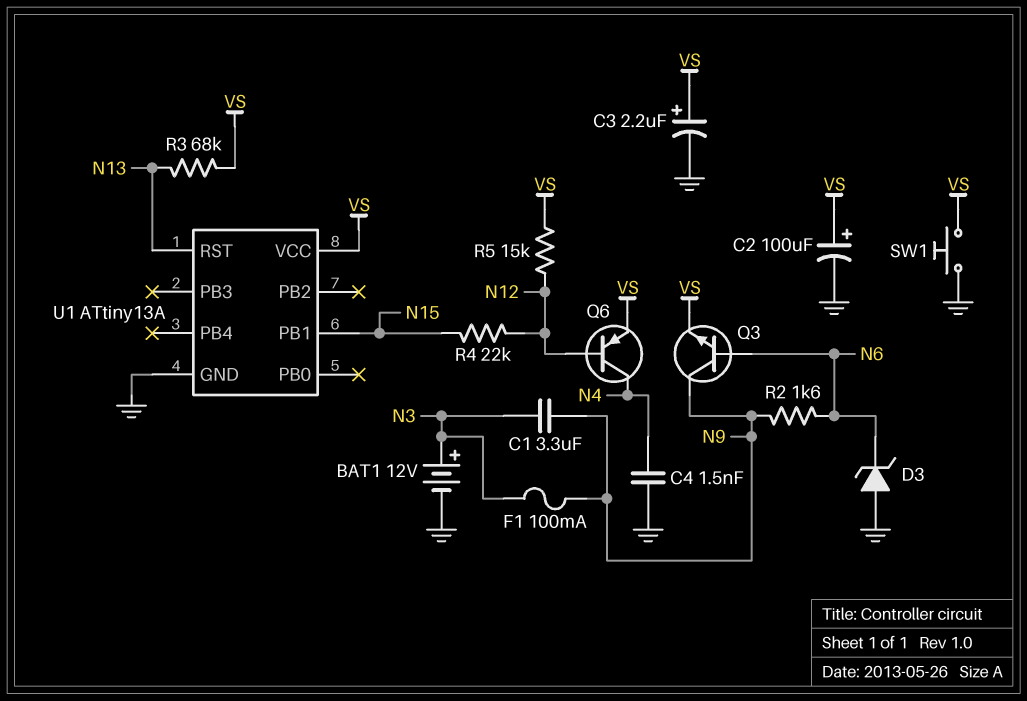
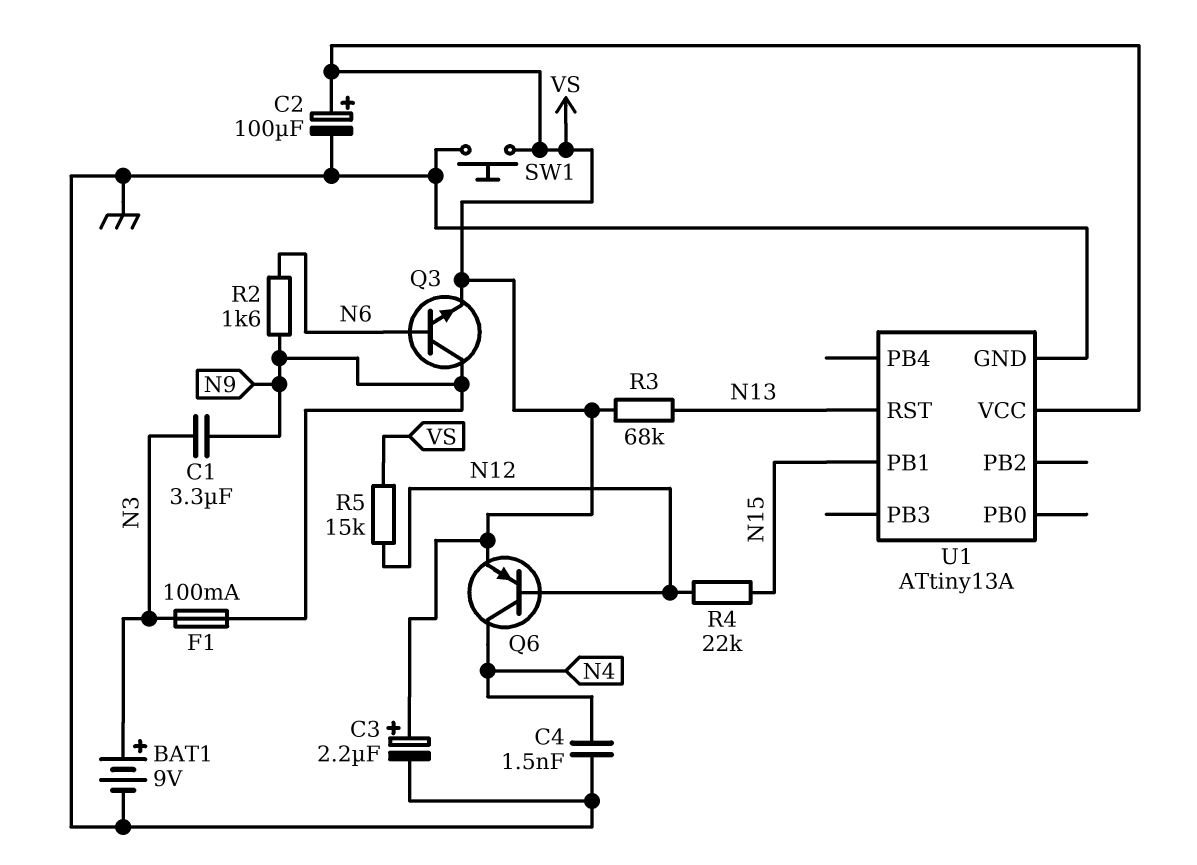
BAT1: 12V (plus N3, minus GND) -> 9V (plus N3, minus GND)
D3: zener (A GND, K N6) -> none

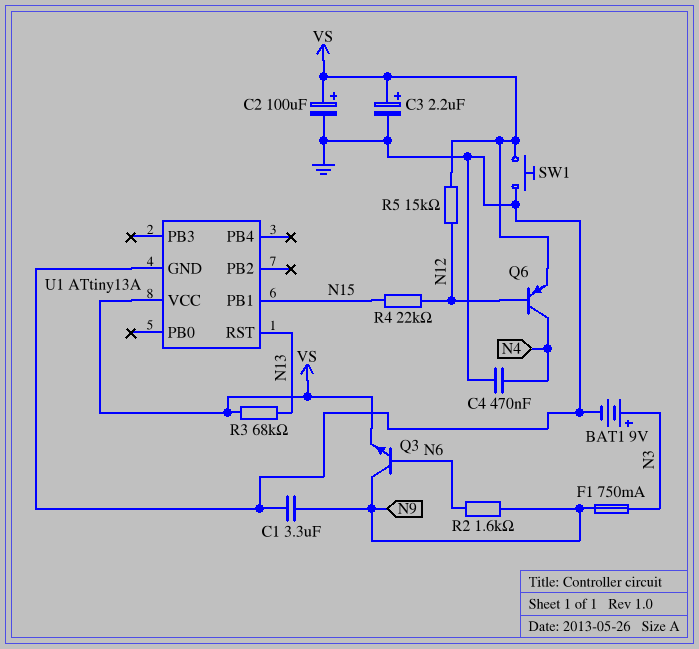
C1: 3.3uF (N3, N9) -> 3.3uF (GND, N9)
C4: 1.5nF (GND, N4) -> 470nF (GND, N4)
F1: 100mA (N3, N9) -> 750mA (N3, N9)

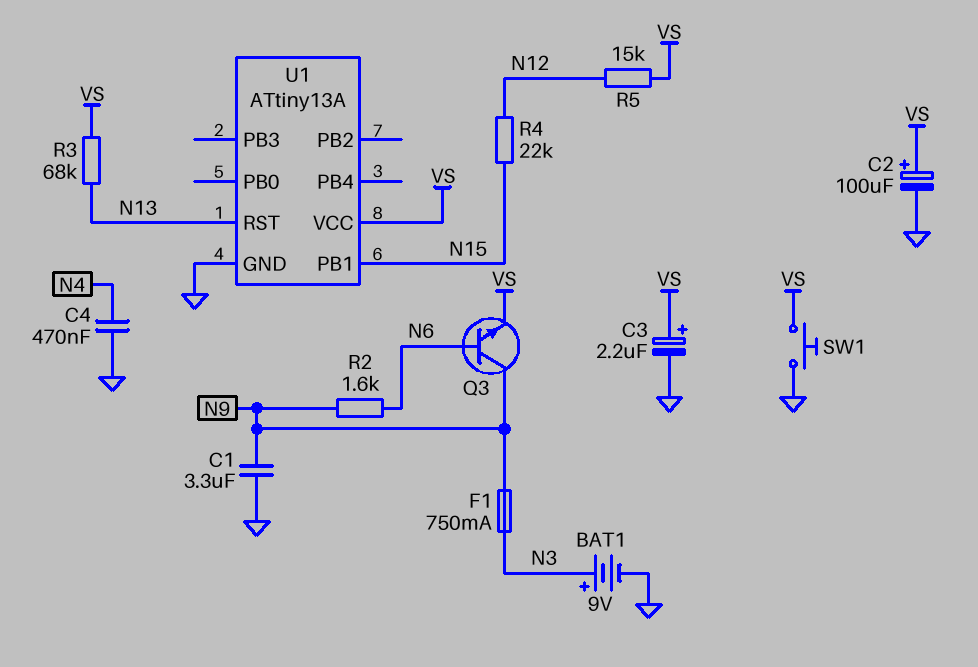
Q6: PNP (B N12, C N4, E VS) -> none

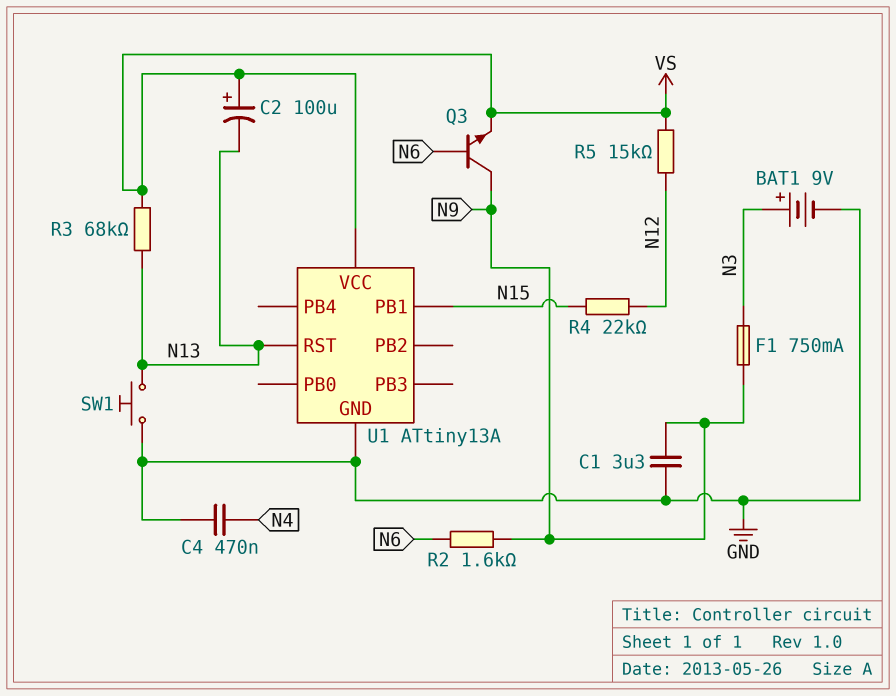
C2: 100uF (plus VS, minus GND) -> 100uF (plus VS, minus N13)
C3: 2.2uF (plus VS, minus GND) -> none
SW1: button (GND, VS) -> button (GND, N13)

